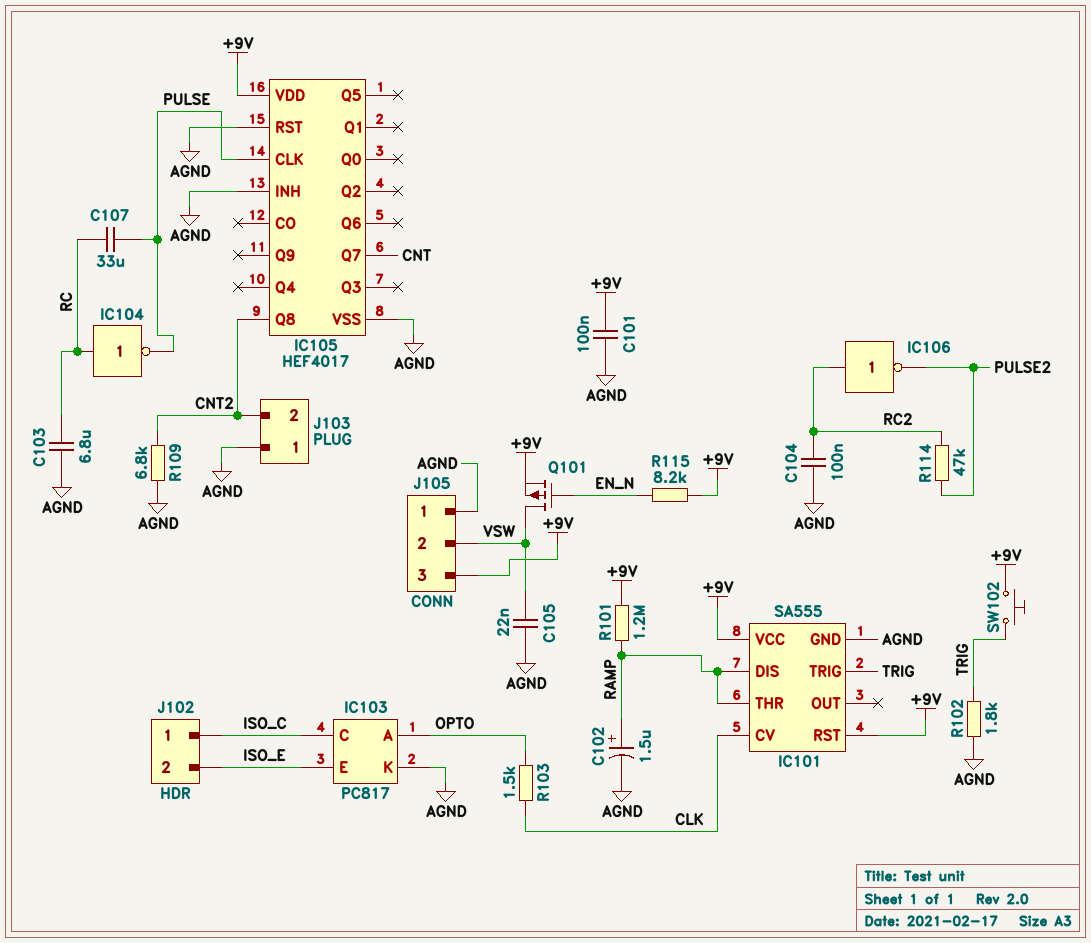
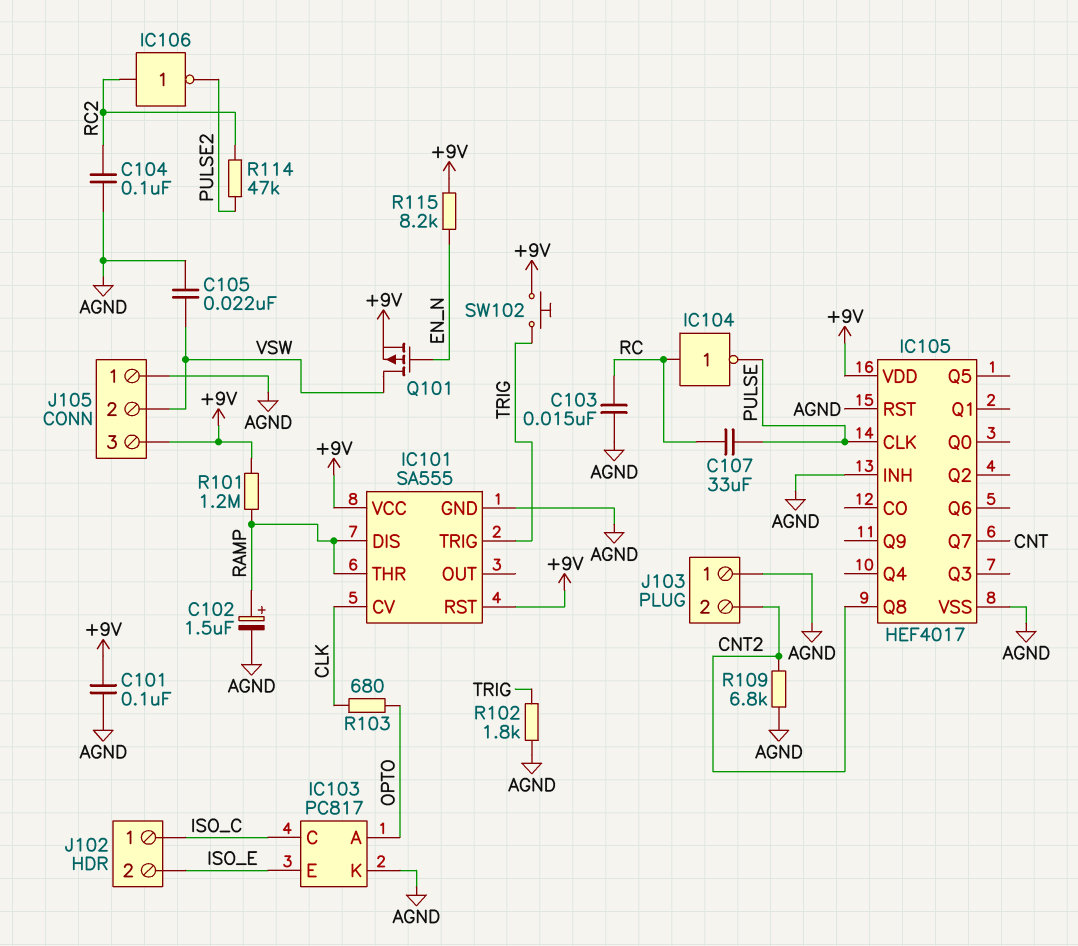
C103: 6.8uF (AGND, RC) -> 15nF (AGND, RC)
R103: 1.5k (CLK, OPTO) -> 680 (CLK, OPTO)

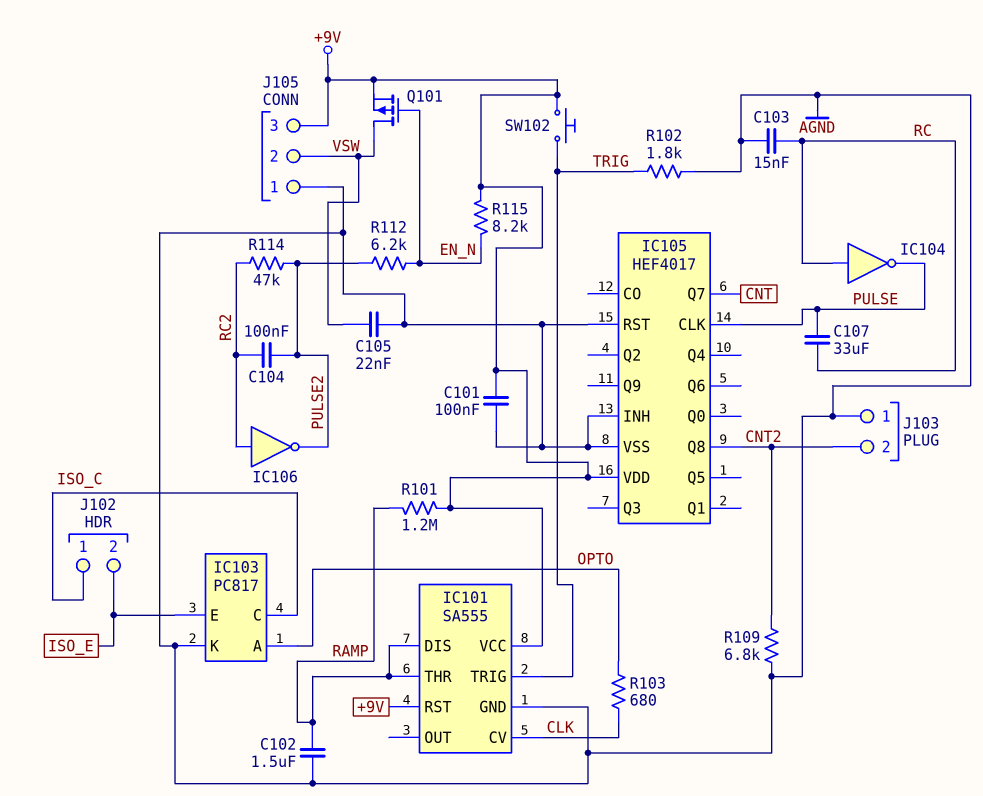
C102: 1.5uF (plus RAMP, minus AGND) -> 1.5uF (AGND, RAMP)
C104: 100nF (AGND, RC2) -> 100nF (PULSE2, RC2)
R112: none -> 6.2k (EN_N, PULSE2)

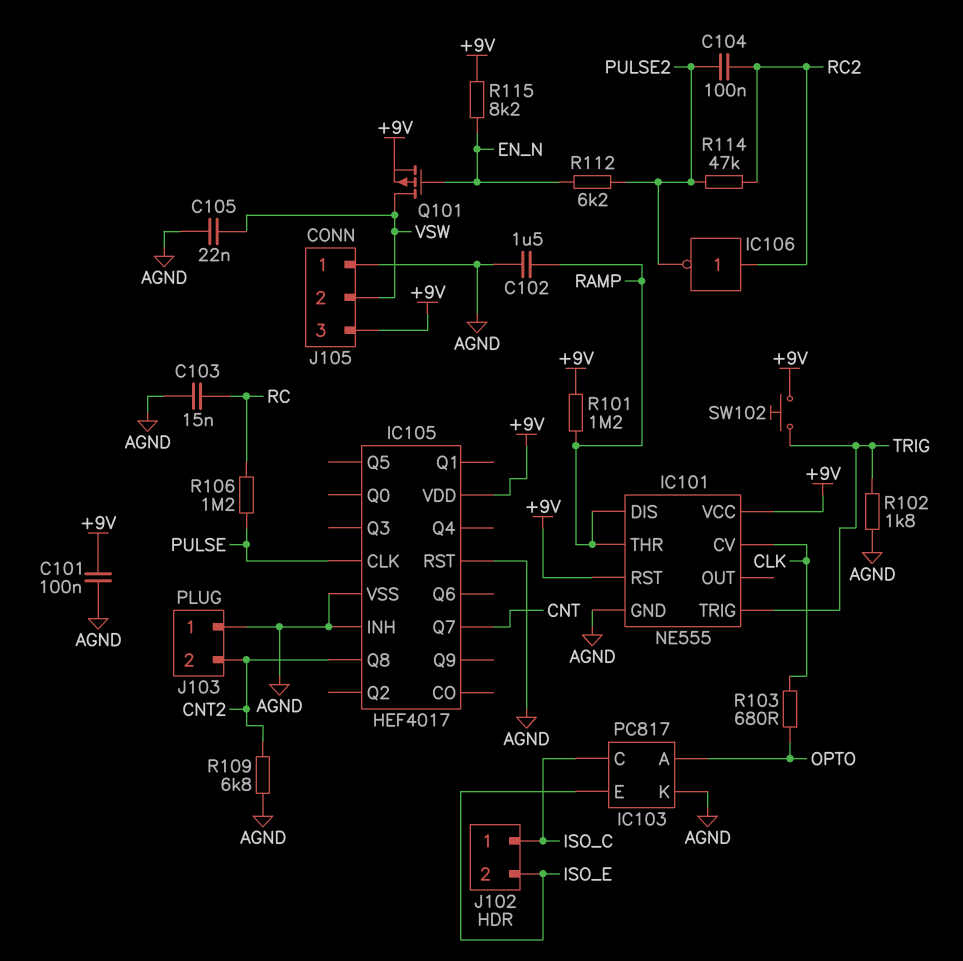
C107: 33uF (PULSE, RC) -> none
IC101: SA555 -> NE555
IC104: NOT (in RC, out PULSE) -> none
R106: none -> 1.2M (PULSE, RC)

